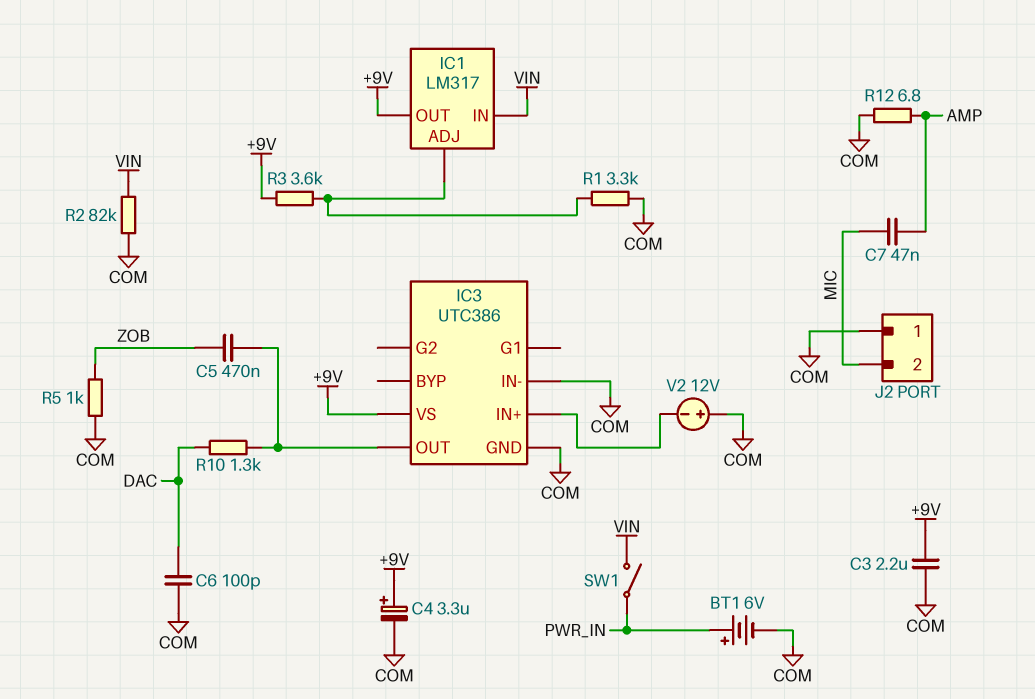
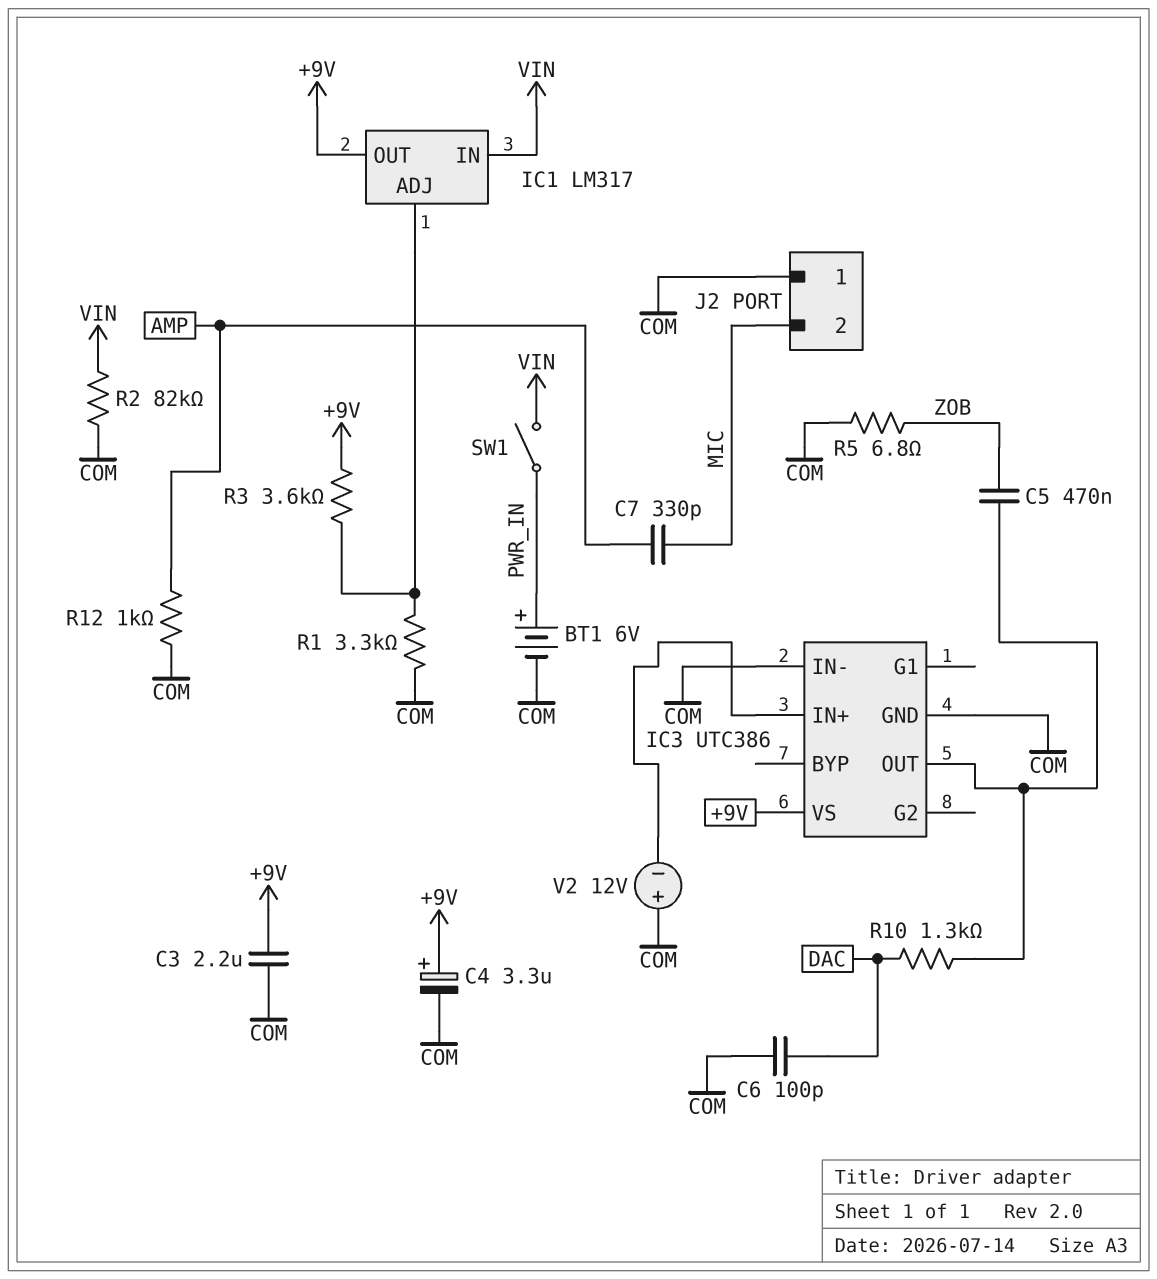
C7: 47nF (AMP, MIC) -> 330pF (AMP, MIC)
R5: 1k (COM, ZOB) -> 6.8 (COM, ZOB)
R12: 6.8 (AMP, COM) -> 1k (AMP, COM)

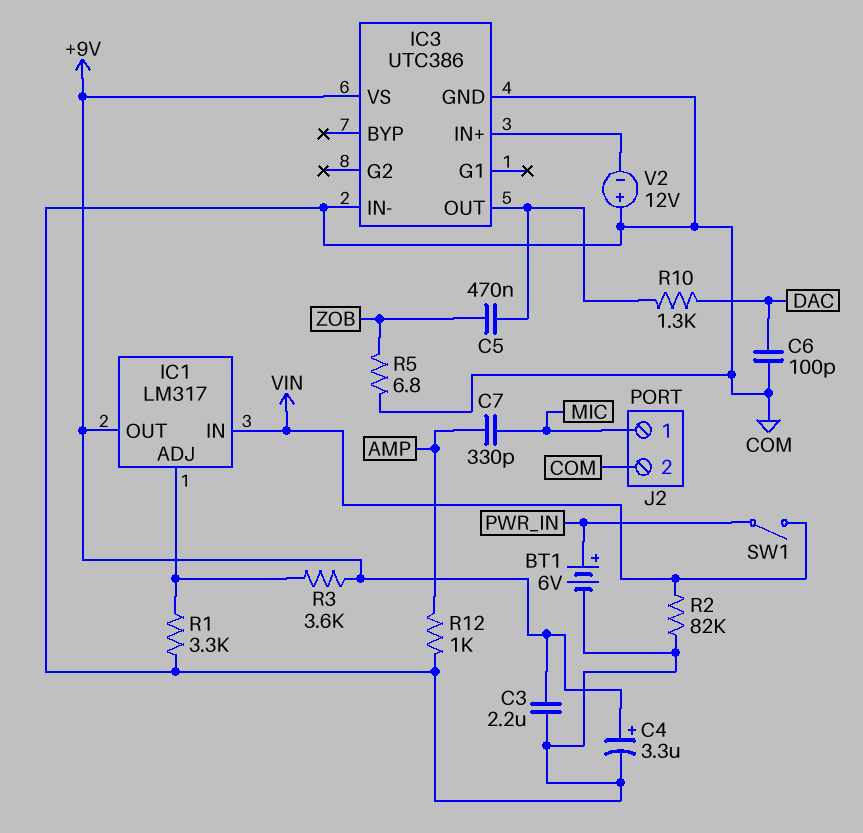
J2 pin 1: COM -> MIC
J2 pin 2: MIC -> COM

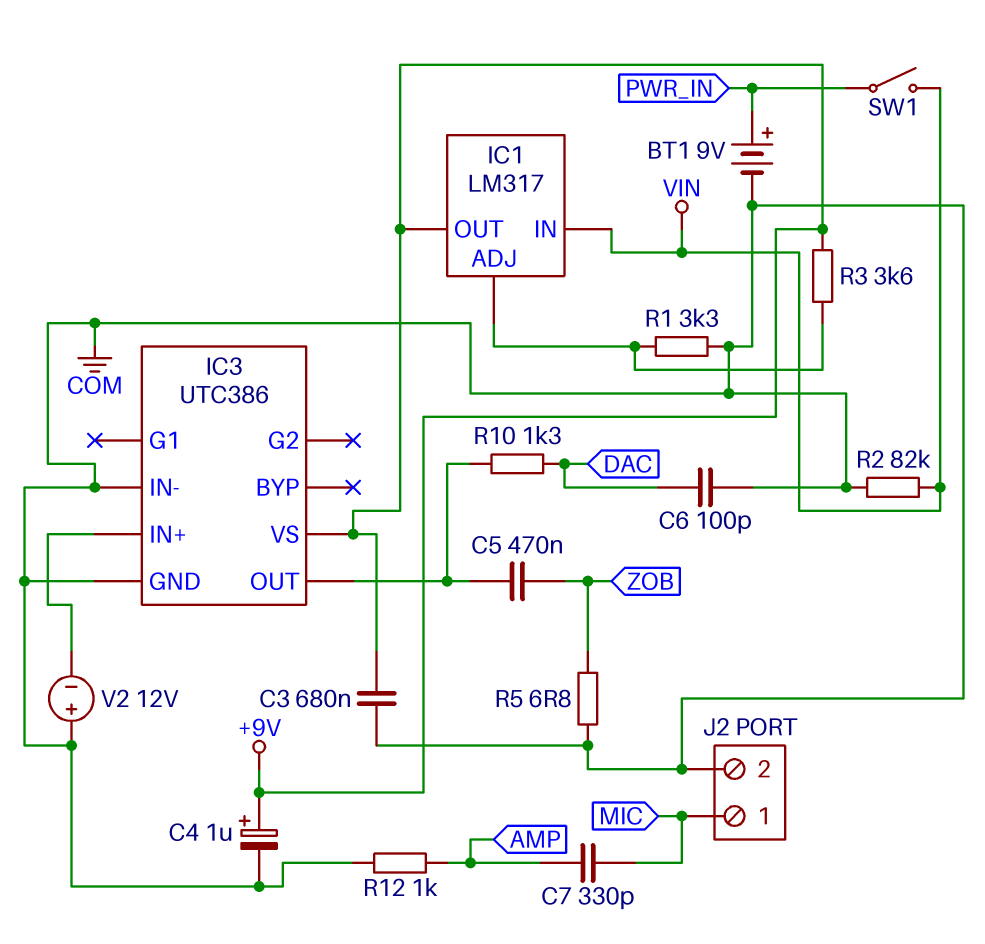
BT1: 6V (plus PWR_IN, minus COM) -> 9V (plus PWR_IN, minus COM)
C3: 2.2uF (+9V, COM) -> 680nF (+9V, COM)
C4: 3.3uF (plus +9V, minus COM) -> 1uF (plus +9V, minus COM)

